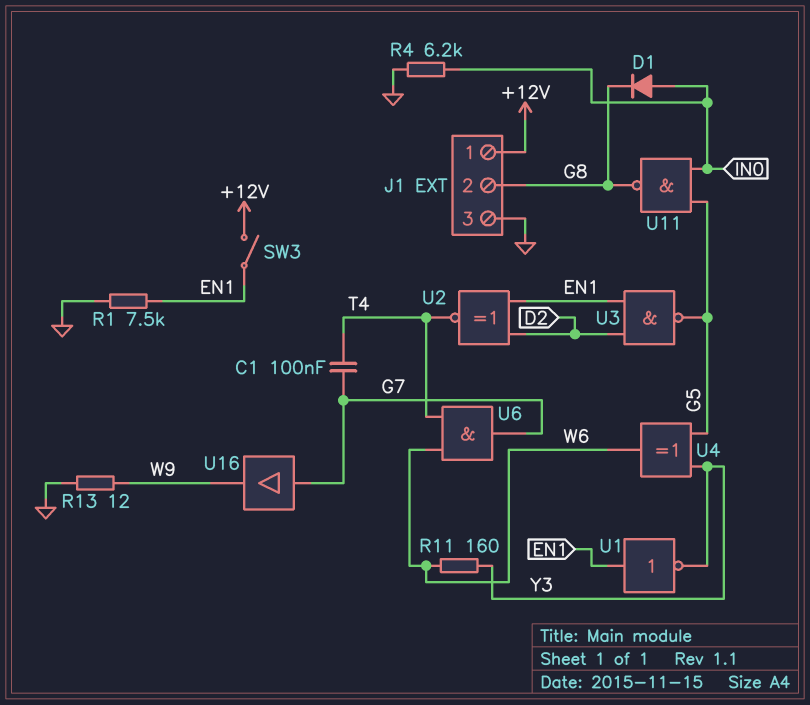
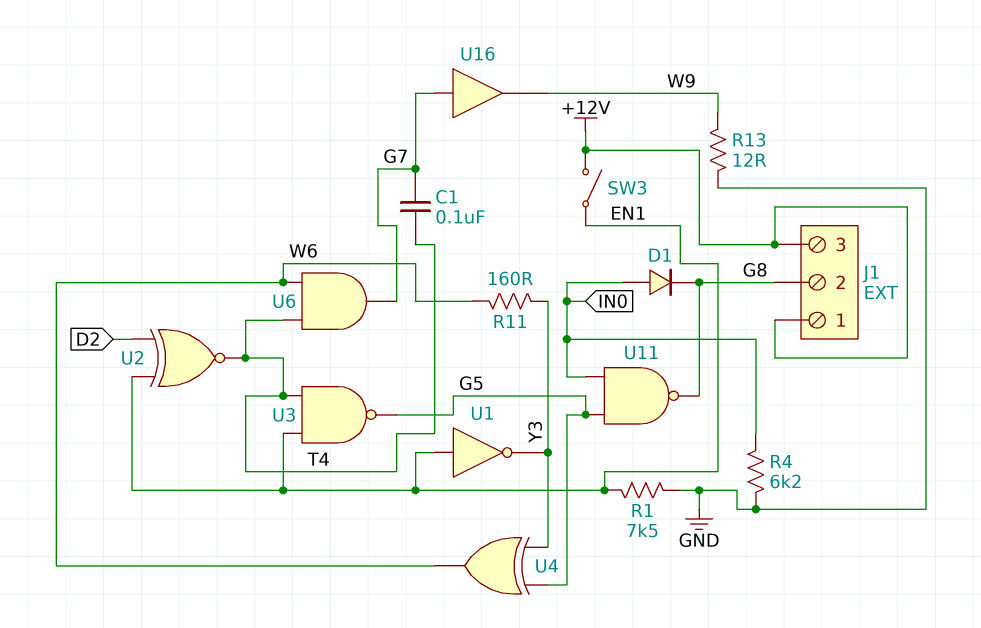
J1 pin 3: GND -> +12V
U3: NAND (in D2, in EN1, out G5) -> NAND (in EN1, in T4, out G5)

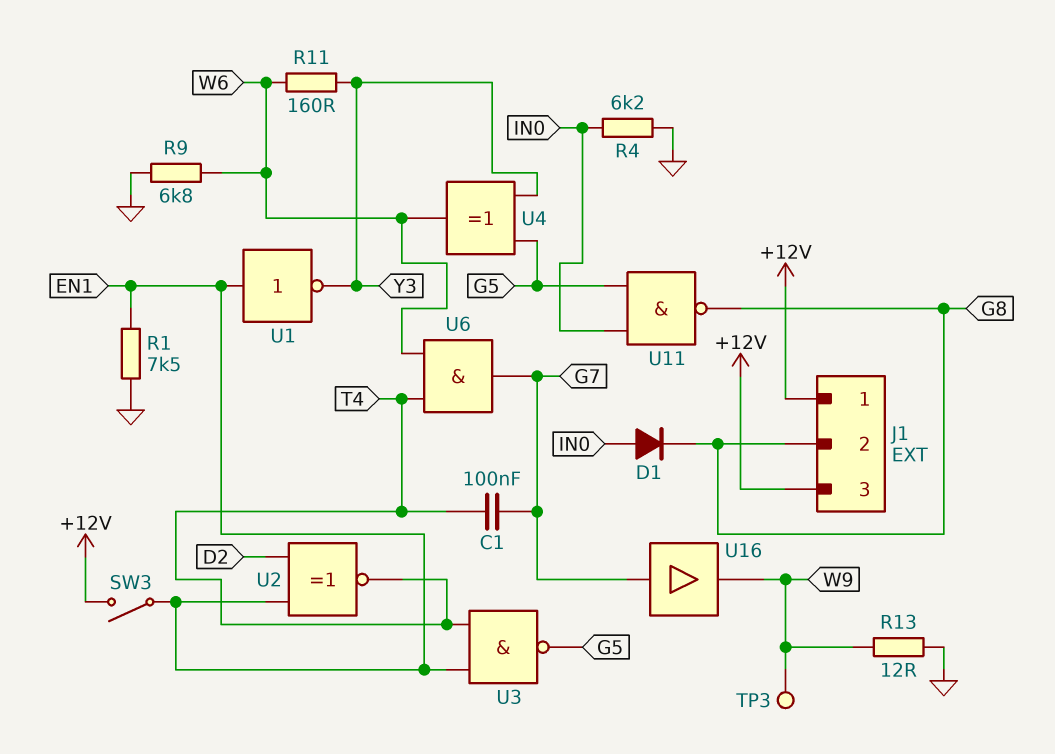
R9: none -> 6.8k (GND, W6)
TP3: none -> test point (W9)

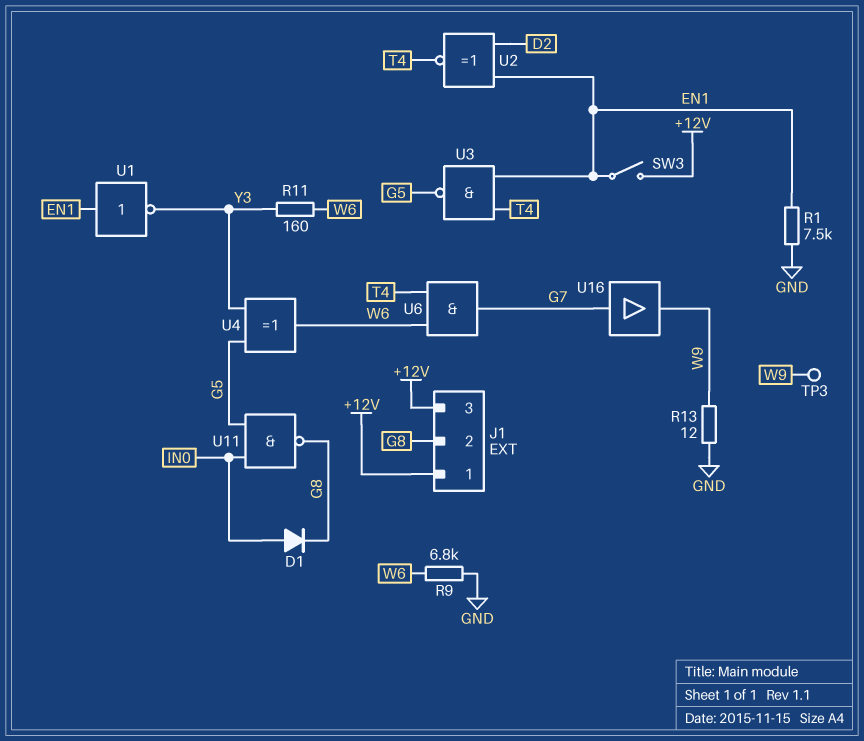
C1: 100nF (G7, T4) -> none
R4: 6.2k (GND, IN0) -> none

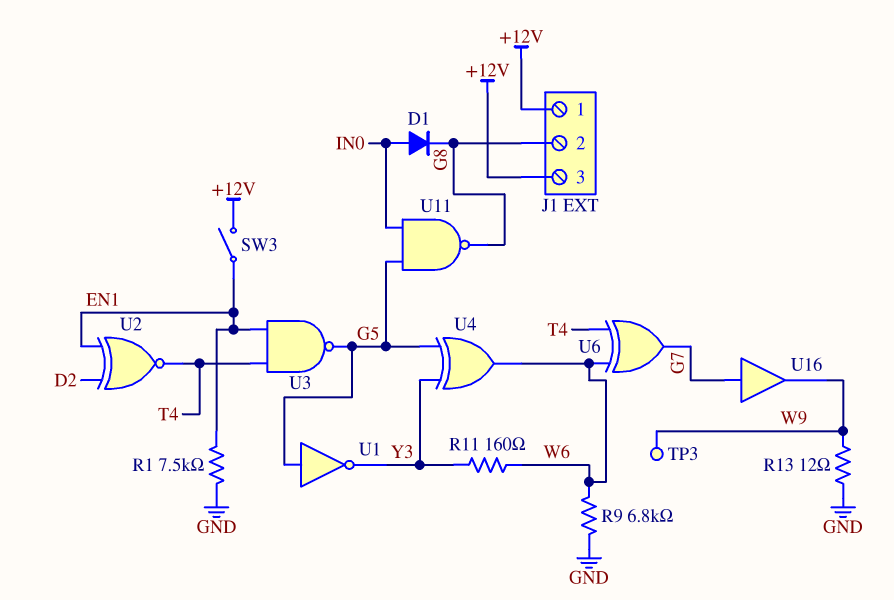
U1: NOT (in EN1, out Y3) -> NOT (in G5, out Y3)
U6: AND (in T4, in W6, out G7) -> XOR (in T4, in W6, out G7)

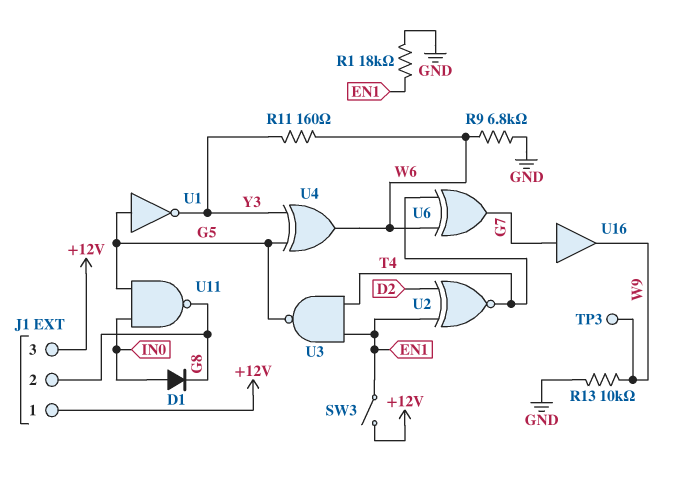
R1: 7.5k (EN1, GND) -> 18k (EN1, GND)
R13: 12 (GND, W9) -> 10k (GND, W9)

